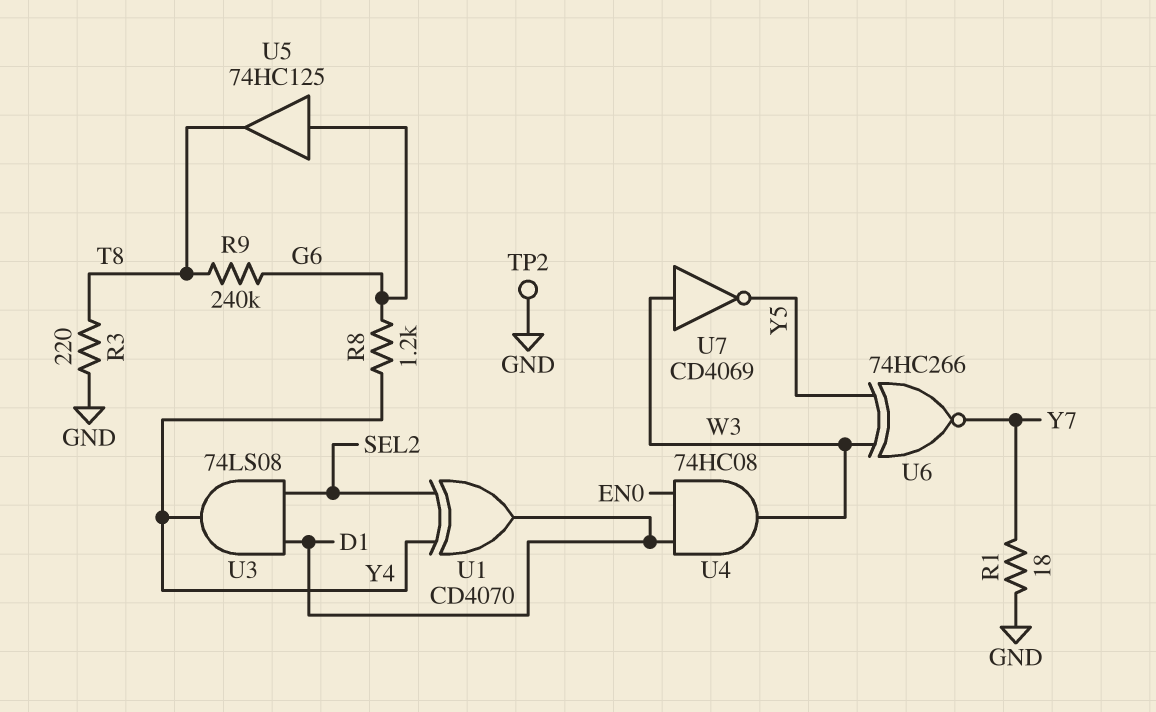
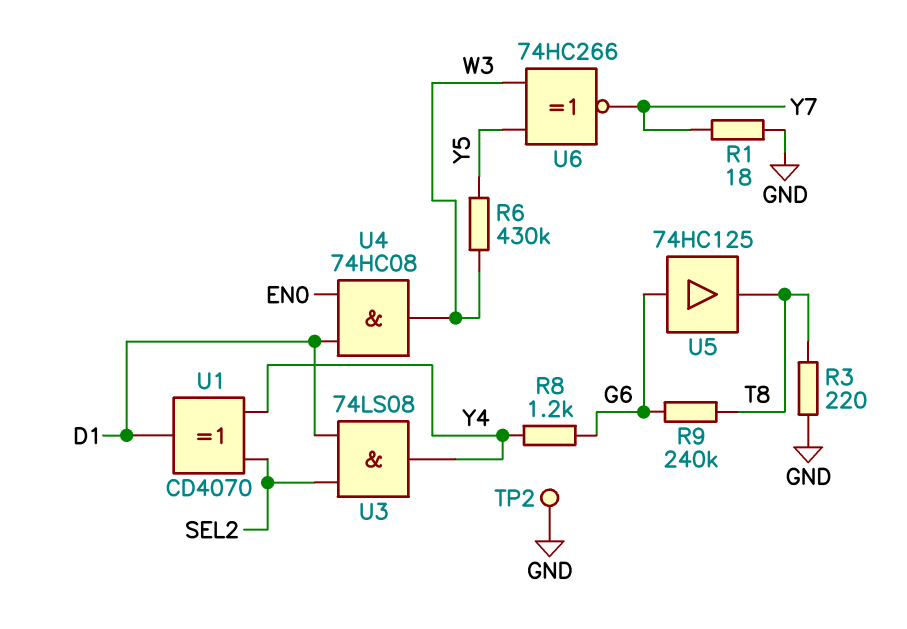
R6: none -> 430k (W3, Y5)
U7: NOT CD4069 (in W3, out Y5) -> none

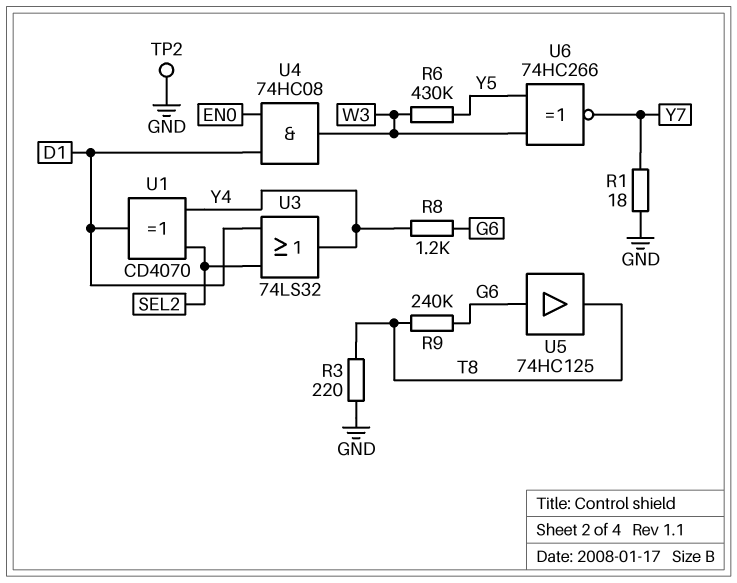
U3: AND 74LS08 (in D1, in SEL2, out Y4) -> OR 74LS32 (in D1, in SEL2, out Y4)

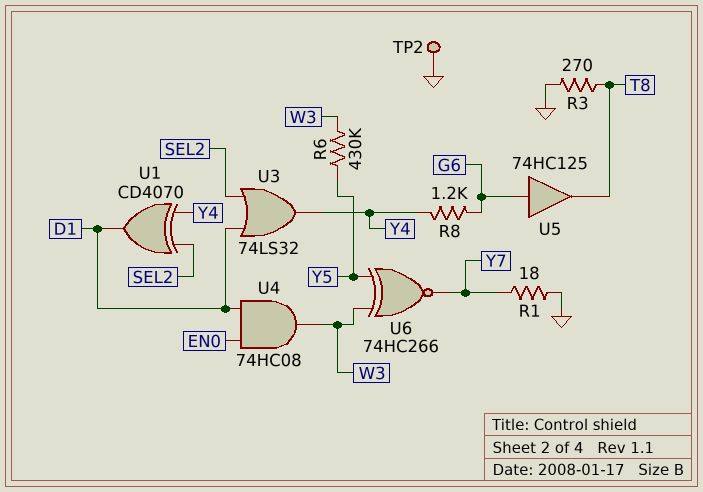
R3: 220 (GND, T8) -> 270 (GND, T8)
R9: 240k (G6, T8) -> none

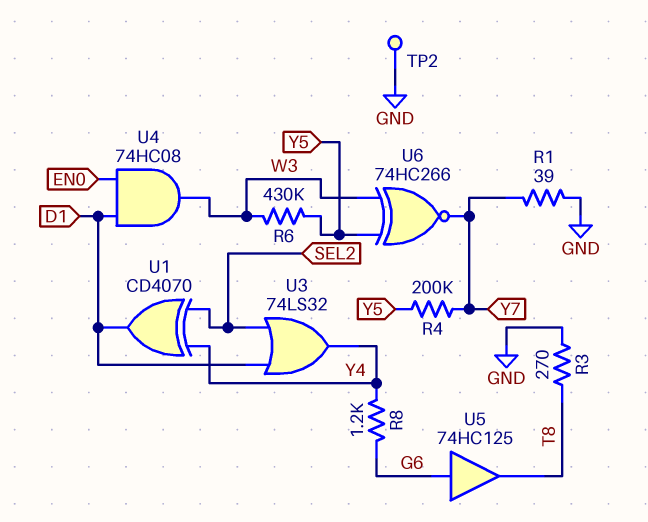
R1: 18 (GND, Y7) -> 39 (GND, Y7)
R4: none -> 200k (Y5, Y7)

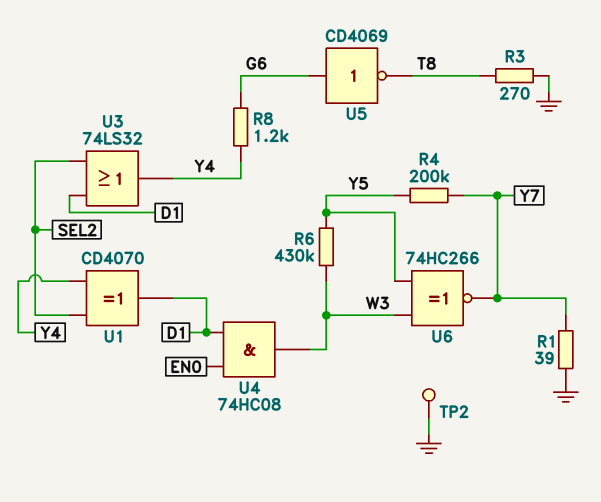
U5: buffer 74HC125 (in G6, out T8) -> NOT CD4069 (in G6, out T8)

